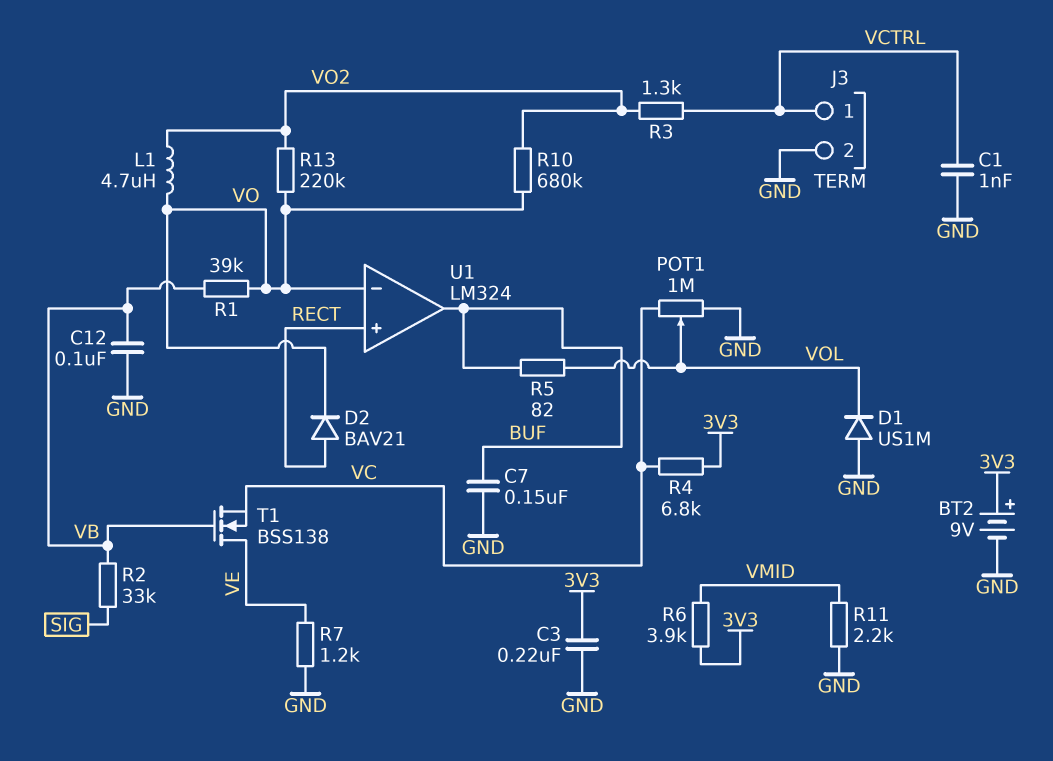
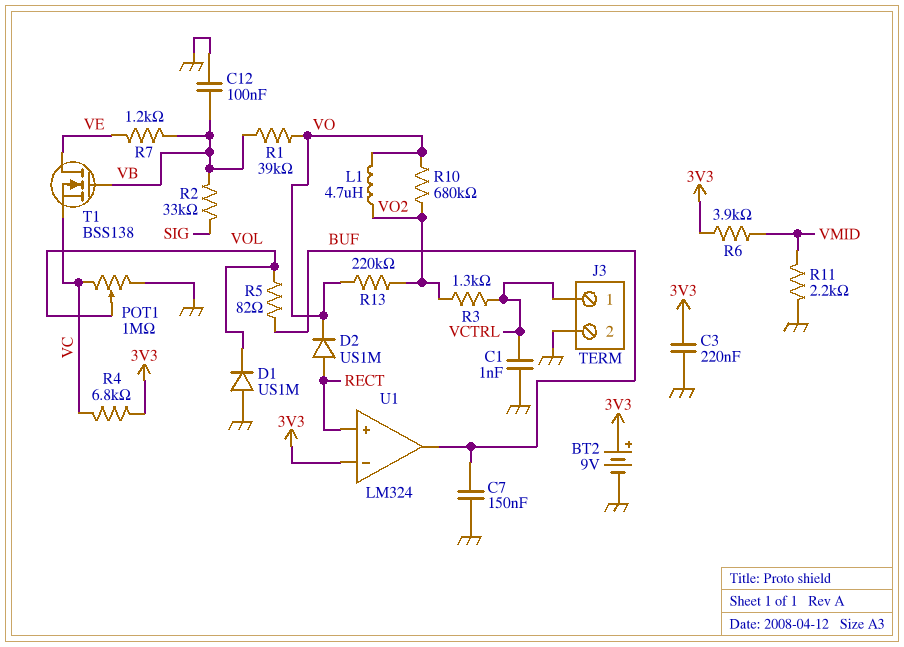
D2: diode BAV21 (A RECT, K VO) -> diode US1M (A RECT, K VO)
R7: 1.2k (GND, VE) -> 1.2k (VB, VE)
U1 pin in-: VO -> 3V3

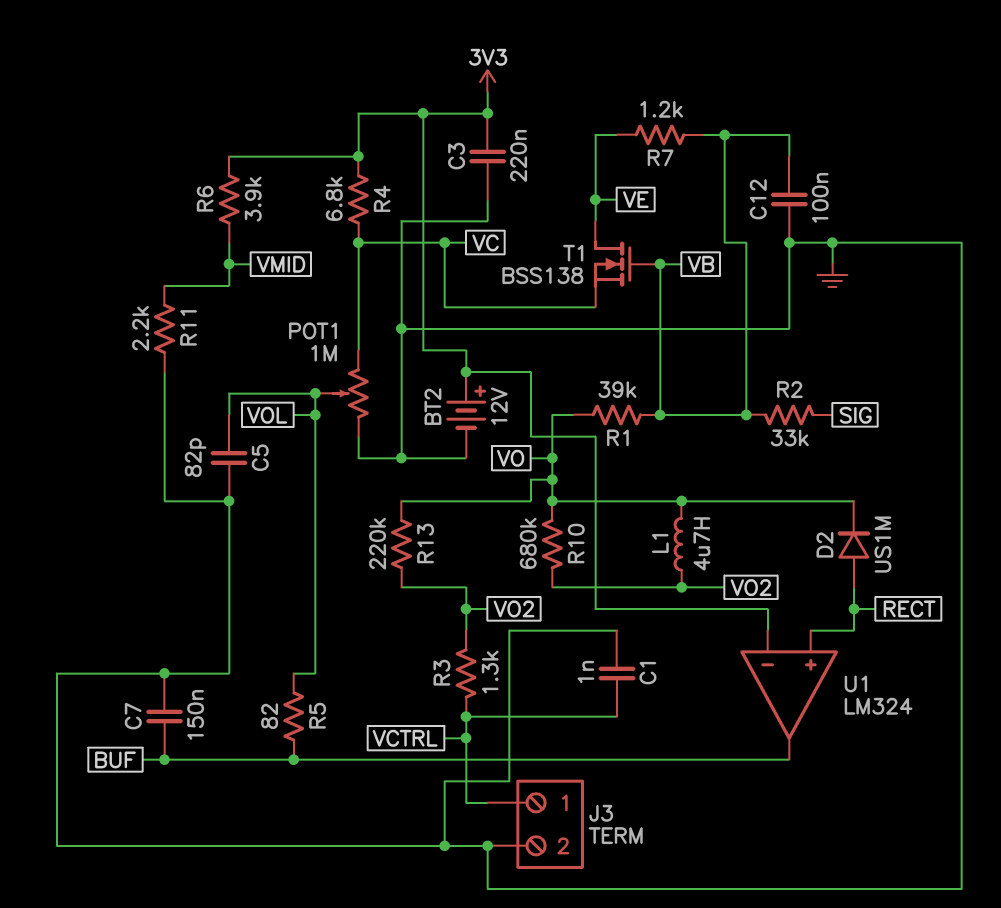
BT2: 9V (plus 3V3, minus GND) -> 12V (plus 3V3, minus GND)
C5: none -> 82pF (GND, VOL)
D1: diode US1M (A GND, K VOL) -> none

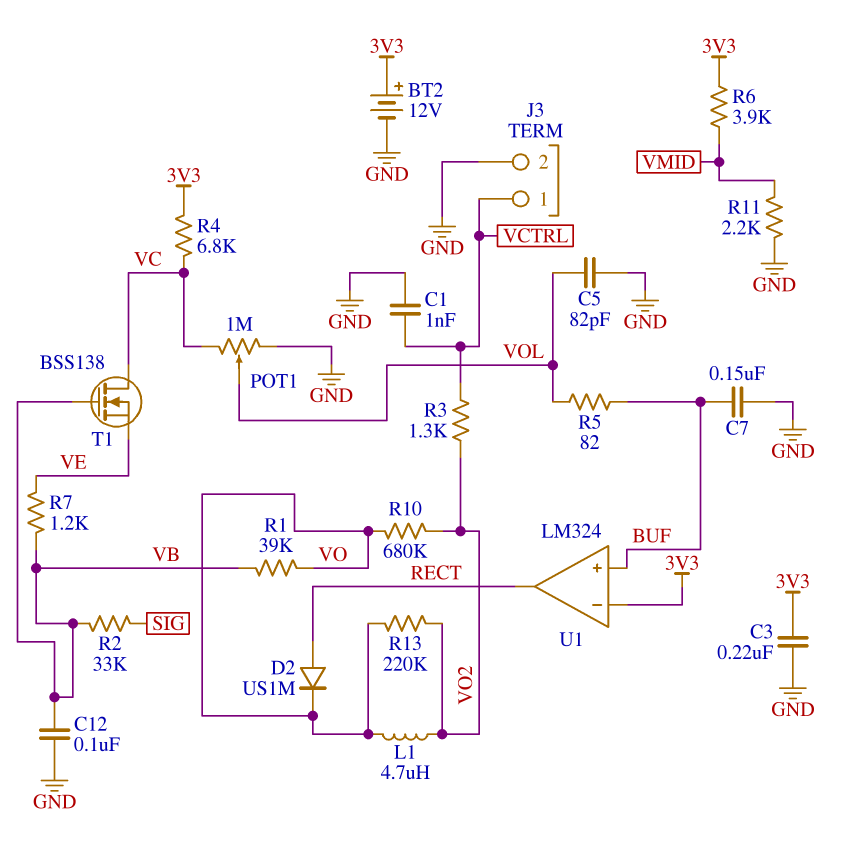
T1: NMOS BSS138 (G VB, D VE, S VC) -> NMOS BSS138 (G VB, D VC, S VE)
U1 pin in+: RECT -> BUF
U1 pin out: BUF -> RECT

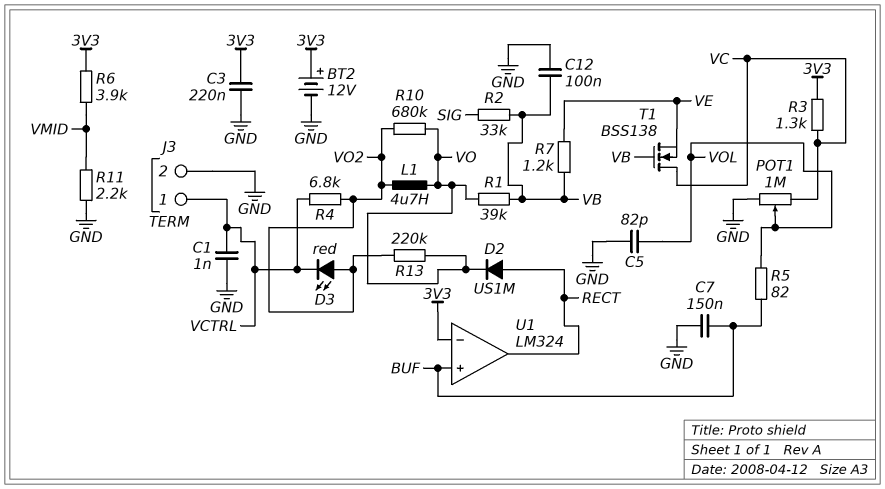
D3: none -> LED red (A VO2, K VCTRL)
R3: 1.3k (VCTRL, VO2) -> 1.3k (3V3, VC)
R4: 6.8k (3V3, VC) -> 6.8k (VCTRL, VO2)

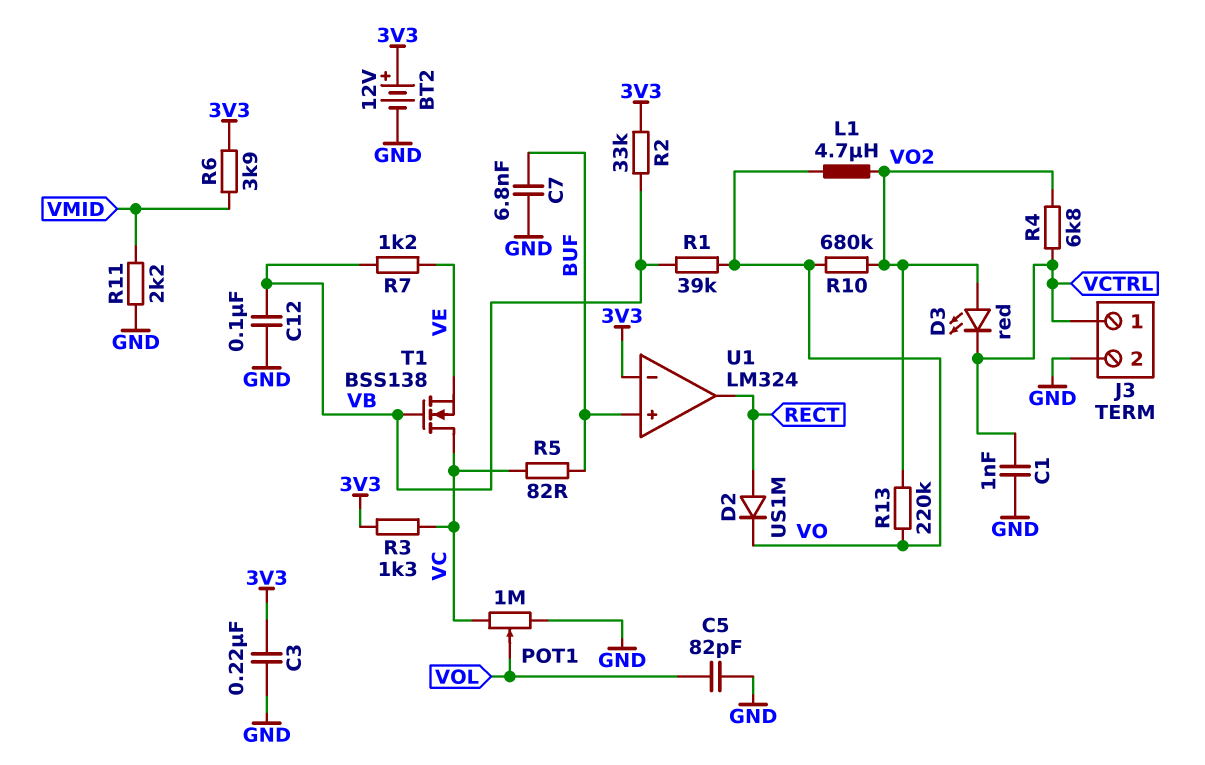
C7: 150nF (BUF, GND) -> 6.8nF (BUF, GND)
R2: 33k (SIG, VB) -> 33k (3V3, VB)
R5: 82 (BUF, VOL) -> 82 (BUF, VC)

